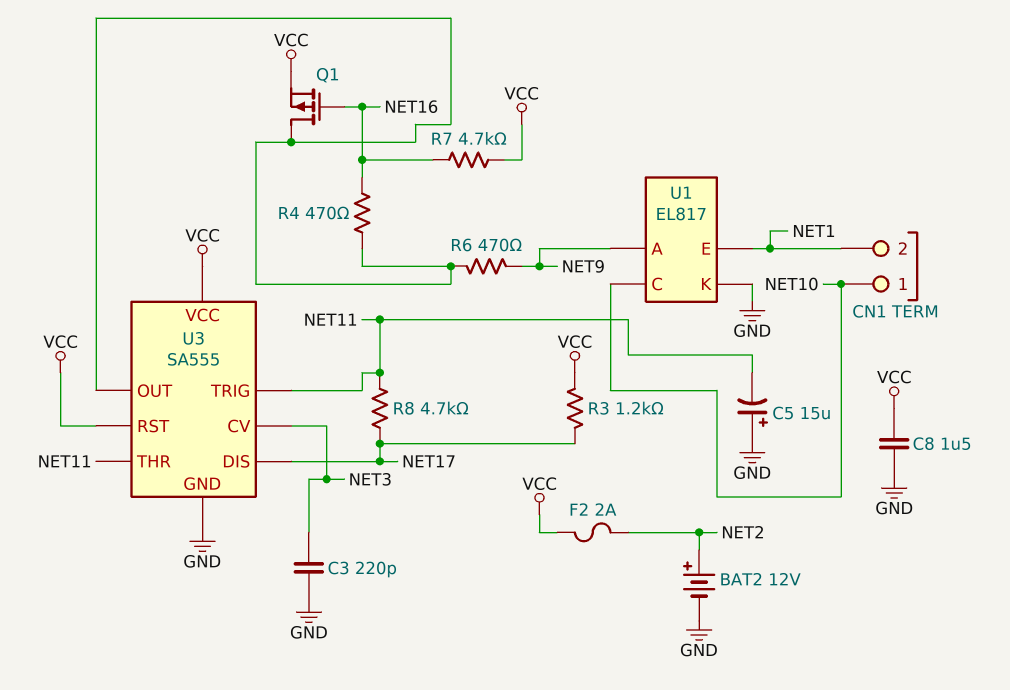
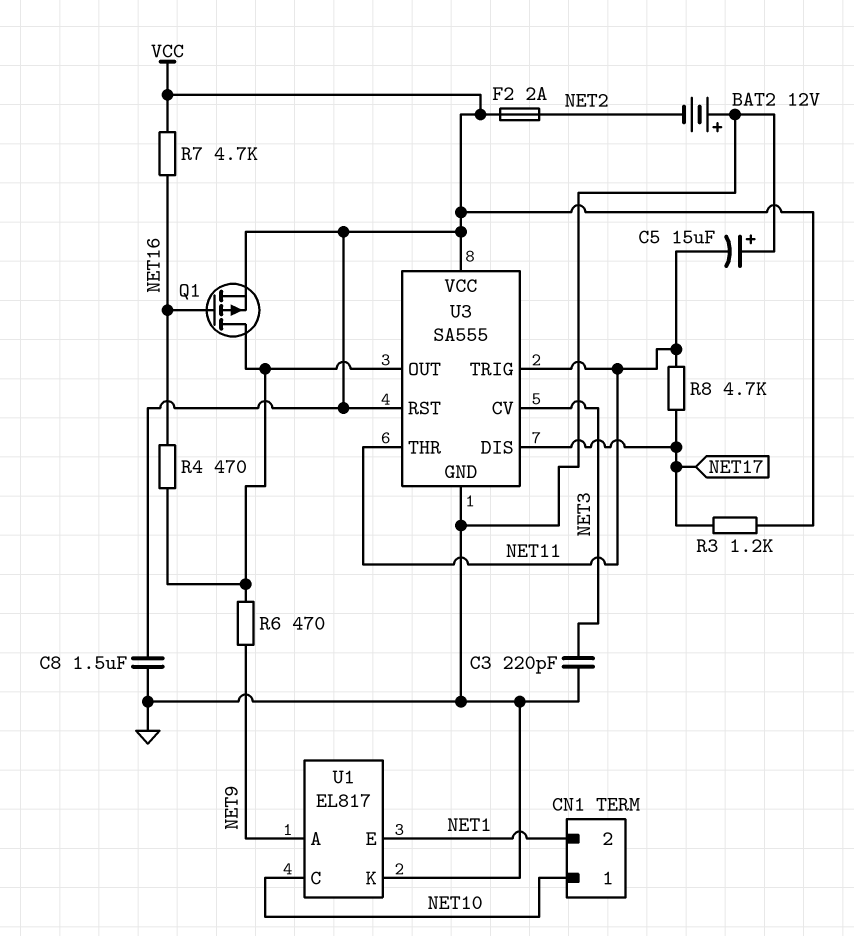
BAT2: 12V (plus NET2, minus GND) -> 12V (plus GND, minus NET2)

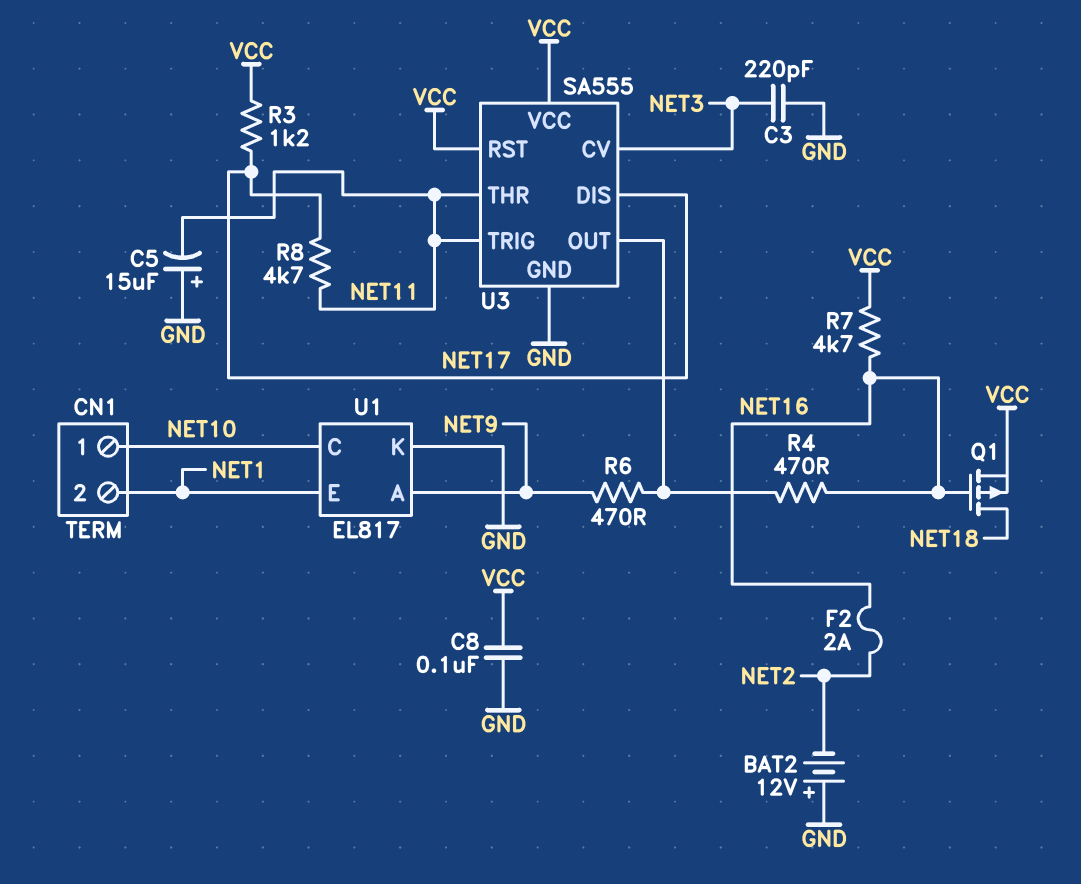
C8: 1.5uF (GND, VCC) -> 100nF (GND, VCC)
F2: 2A (NET2, VCC) -> 2A (NET2, NET16)
Q1: PMOS (G NET16, D U3/OUT, S VCC) -> PMOS (G NET16, D NET18, S VCC)

